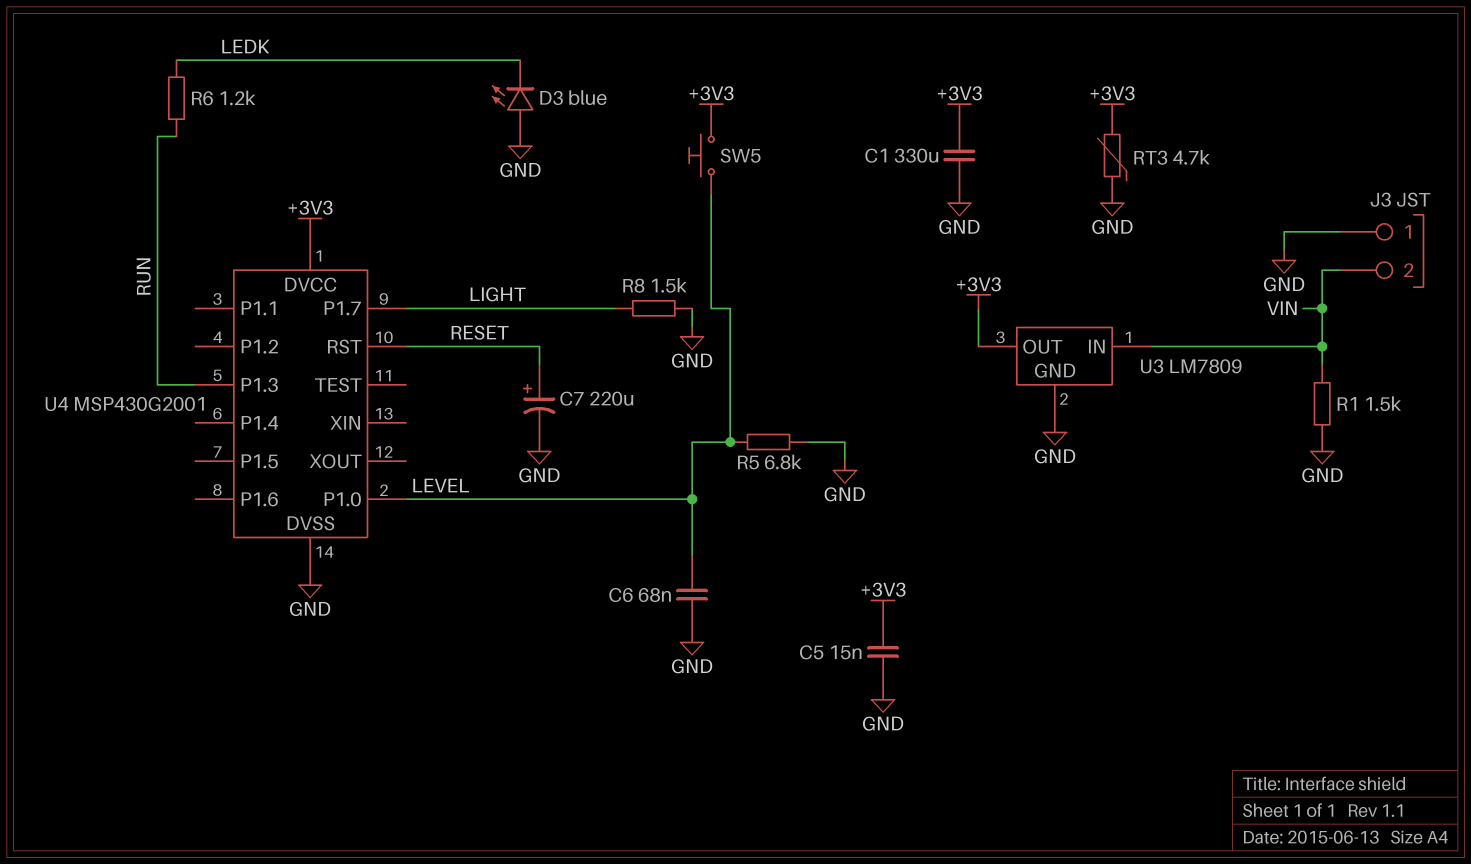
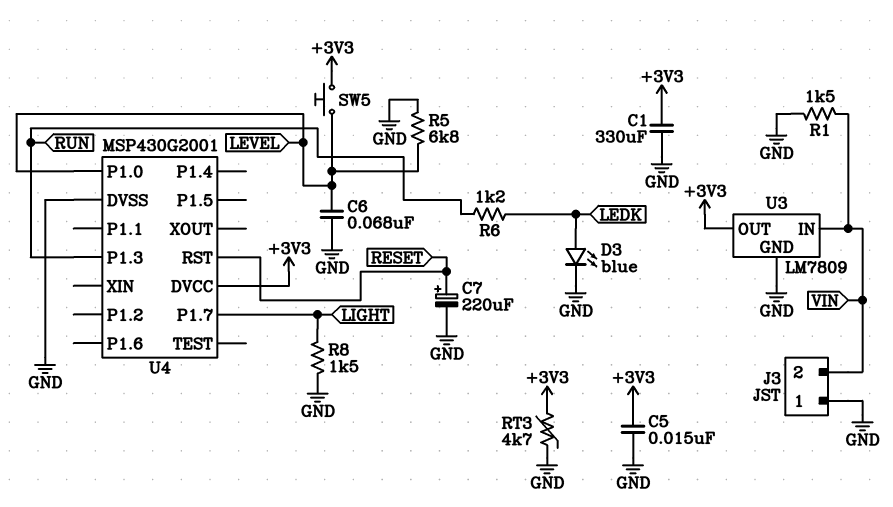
D3: LED blue (A GND, K LEDK) -> LED blue (A LEDK, K GND)

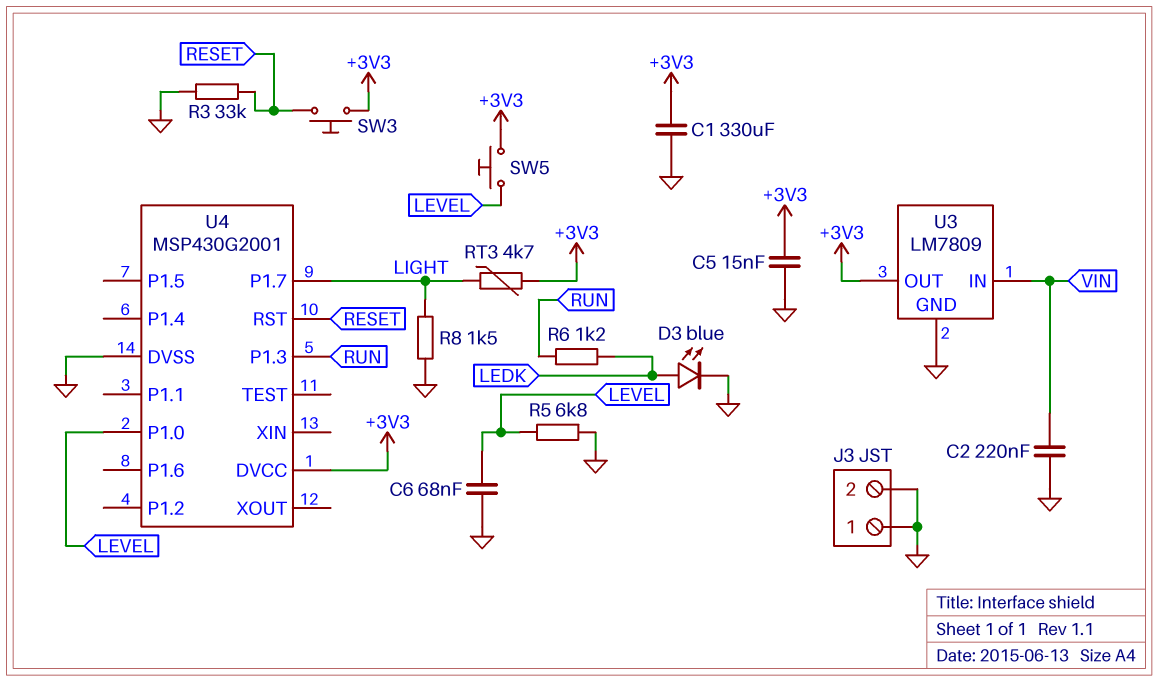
C2: none -> 220nF (GND, VIN)
C7: 220uF (plus RESET, minus GND) -> none
J3 pin 2: VIN -> GND
R1: 1.5k (GND, VIN) -> none
R3: none -> 33k (GND, RESET)
RT3: 4.7k (+3V3, GND) -> 4.7k (+3V3, LIGHT)
SW3: none -> button (+3V3, RESET)

